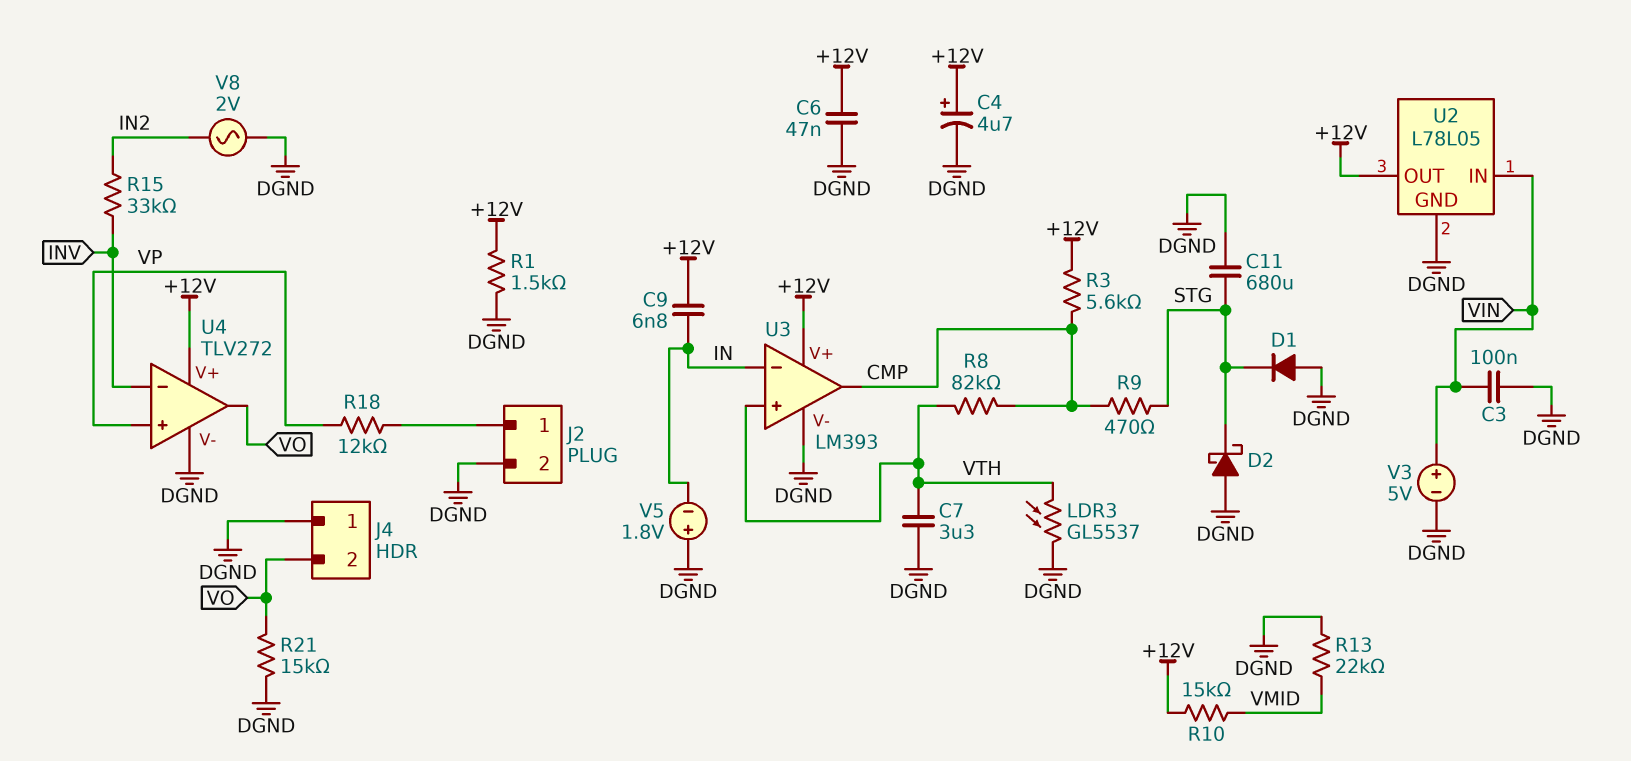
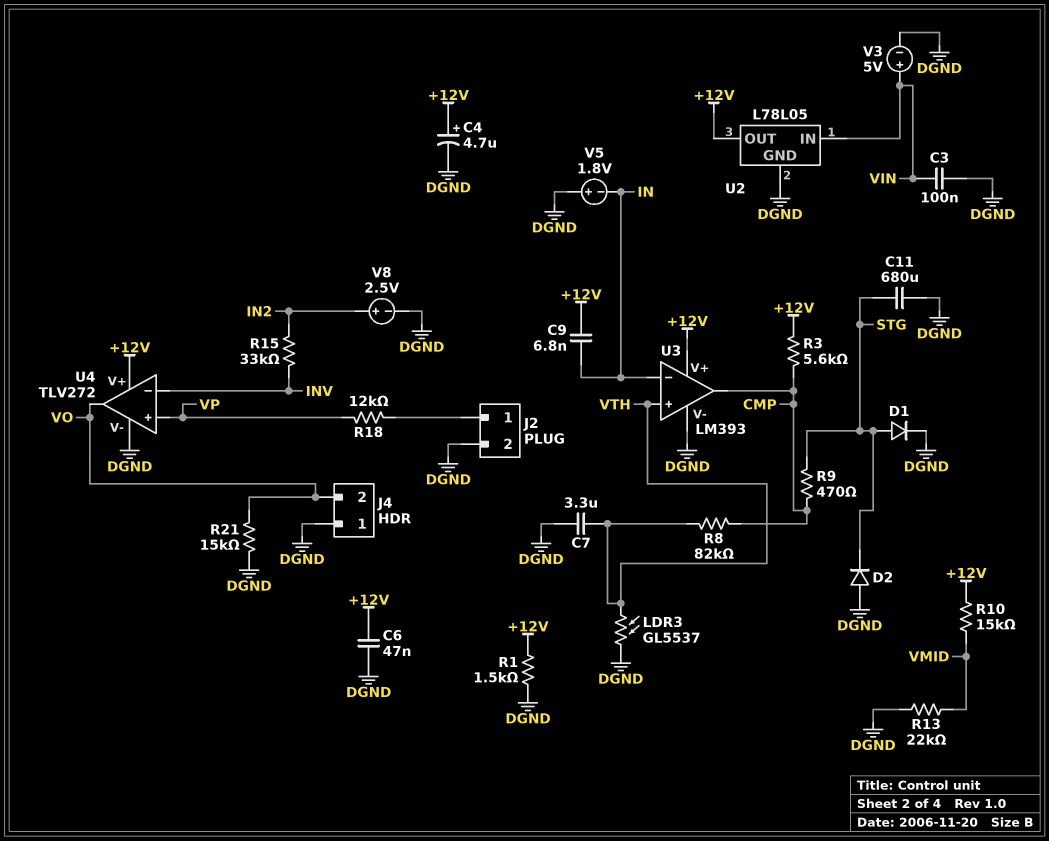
D1: diode (A DGND, K STG) -> diode (A STG, K DGND)
D2: schottky (A DGND, K STG) -> diode (A DGND, K STG)
V8: AC 2V (DGND, IN2) -> 2.5V (plus IN2, minus DGND)

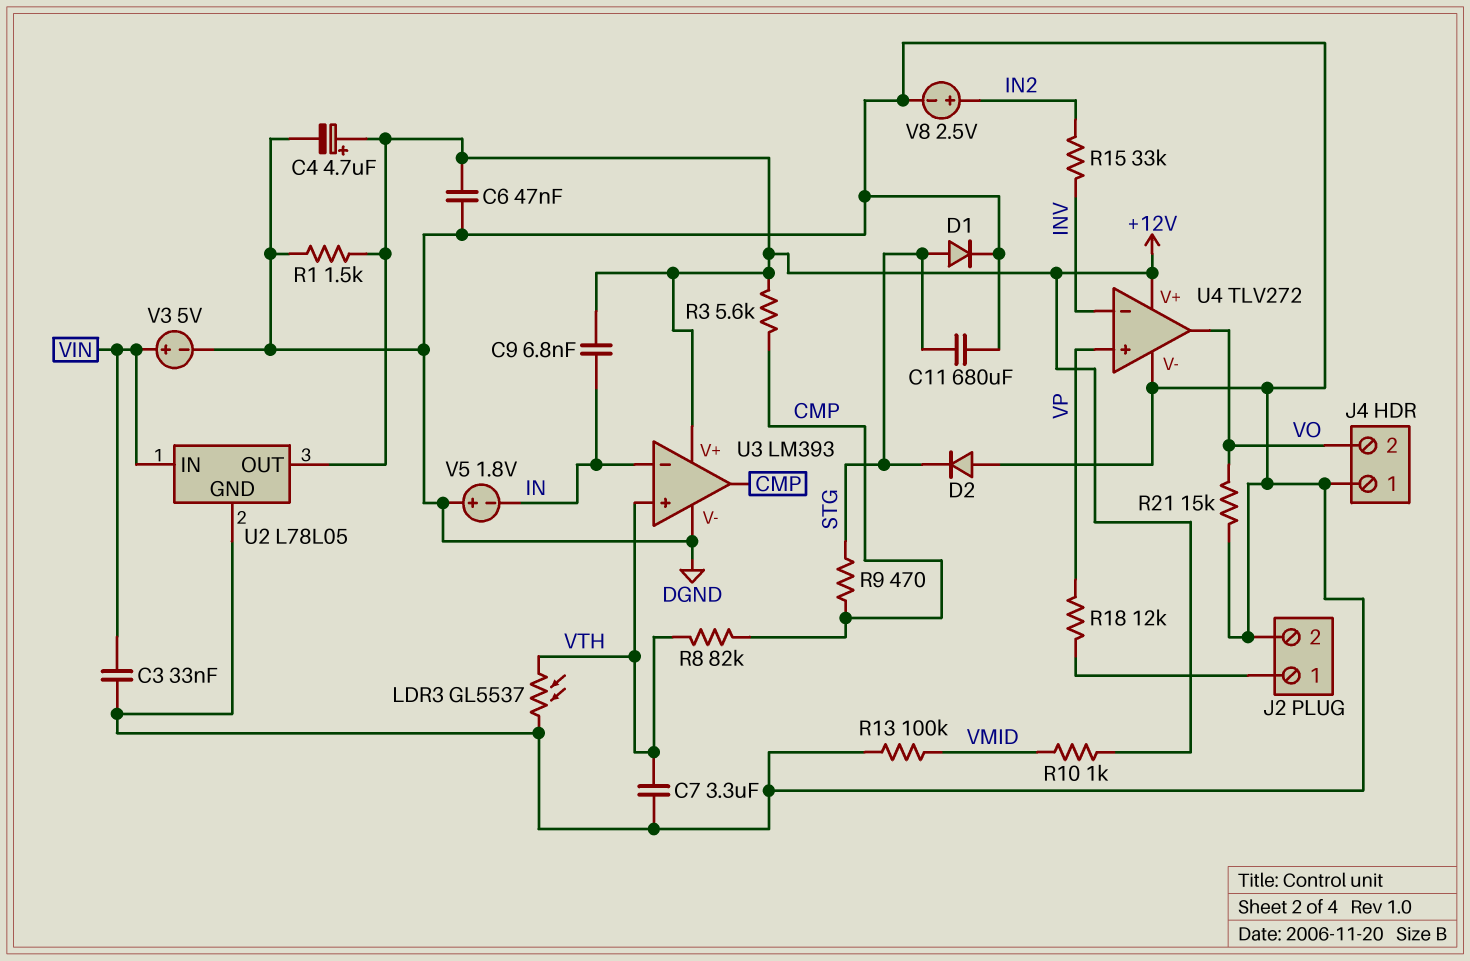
C3: 100nF (DGND, VIN) -> 33nF (DGND, VIN)
R10: 15k (+12V, VMID) -> 1k (+12V, VMID)
R13: 22k (DGND, VMID) -> 100k (DGND, VMID)

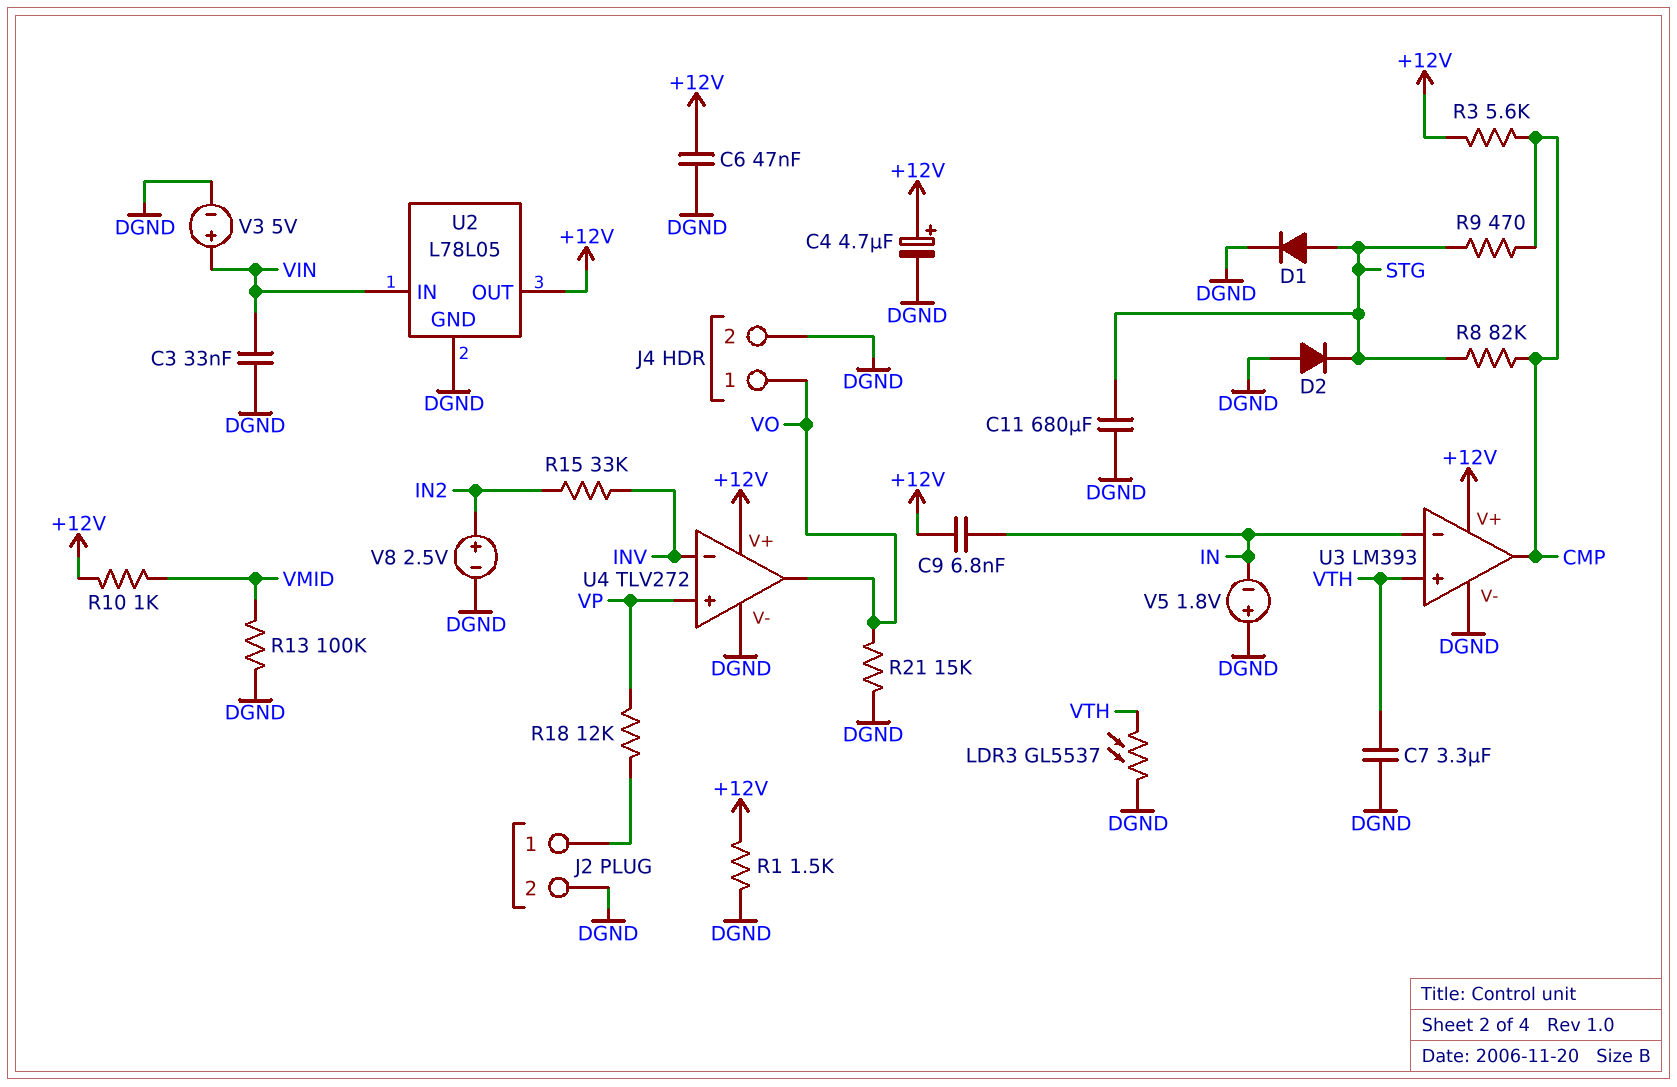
J4 pin 1: DGND -> VO
J4 pin 2: VO -> DGND
R8: 82k (CMP, VTH) -> 82k (CMP, STG)

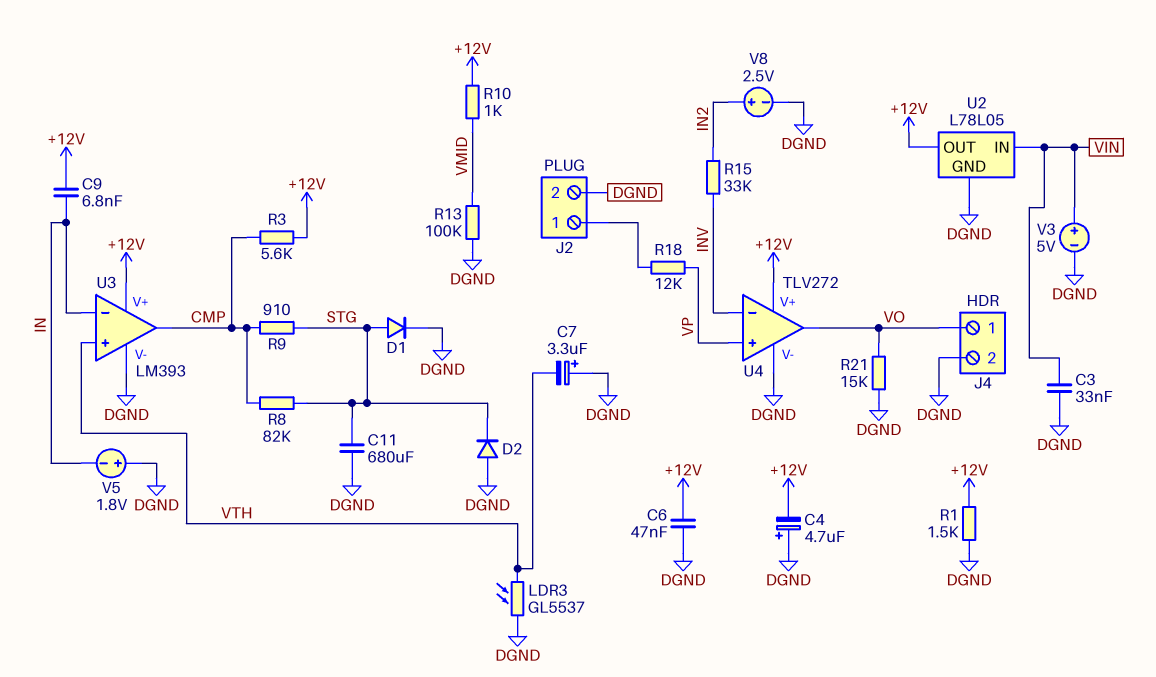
C4: 4.7uF (plus +12V, minus DGND) -> 4.7uF (plus DGND, minus +12V)
C7: 3.3uF (DGND, VTH) -> 3.3uF (plus DGND, minus VTH)
R9: 470 (CMP, STG) -> 910 (CMP, STG)

